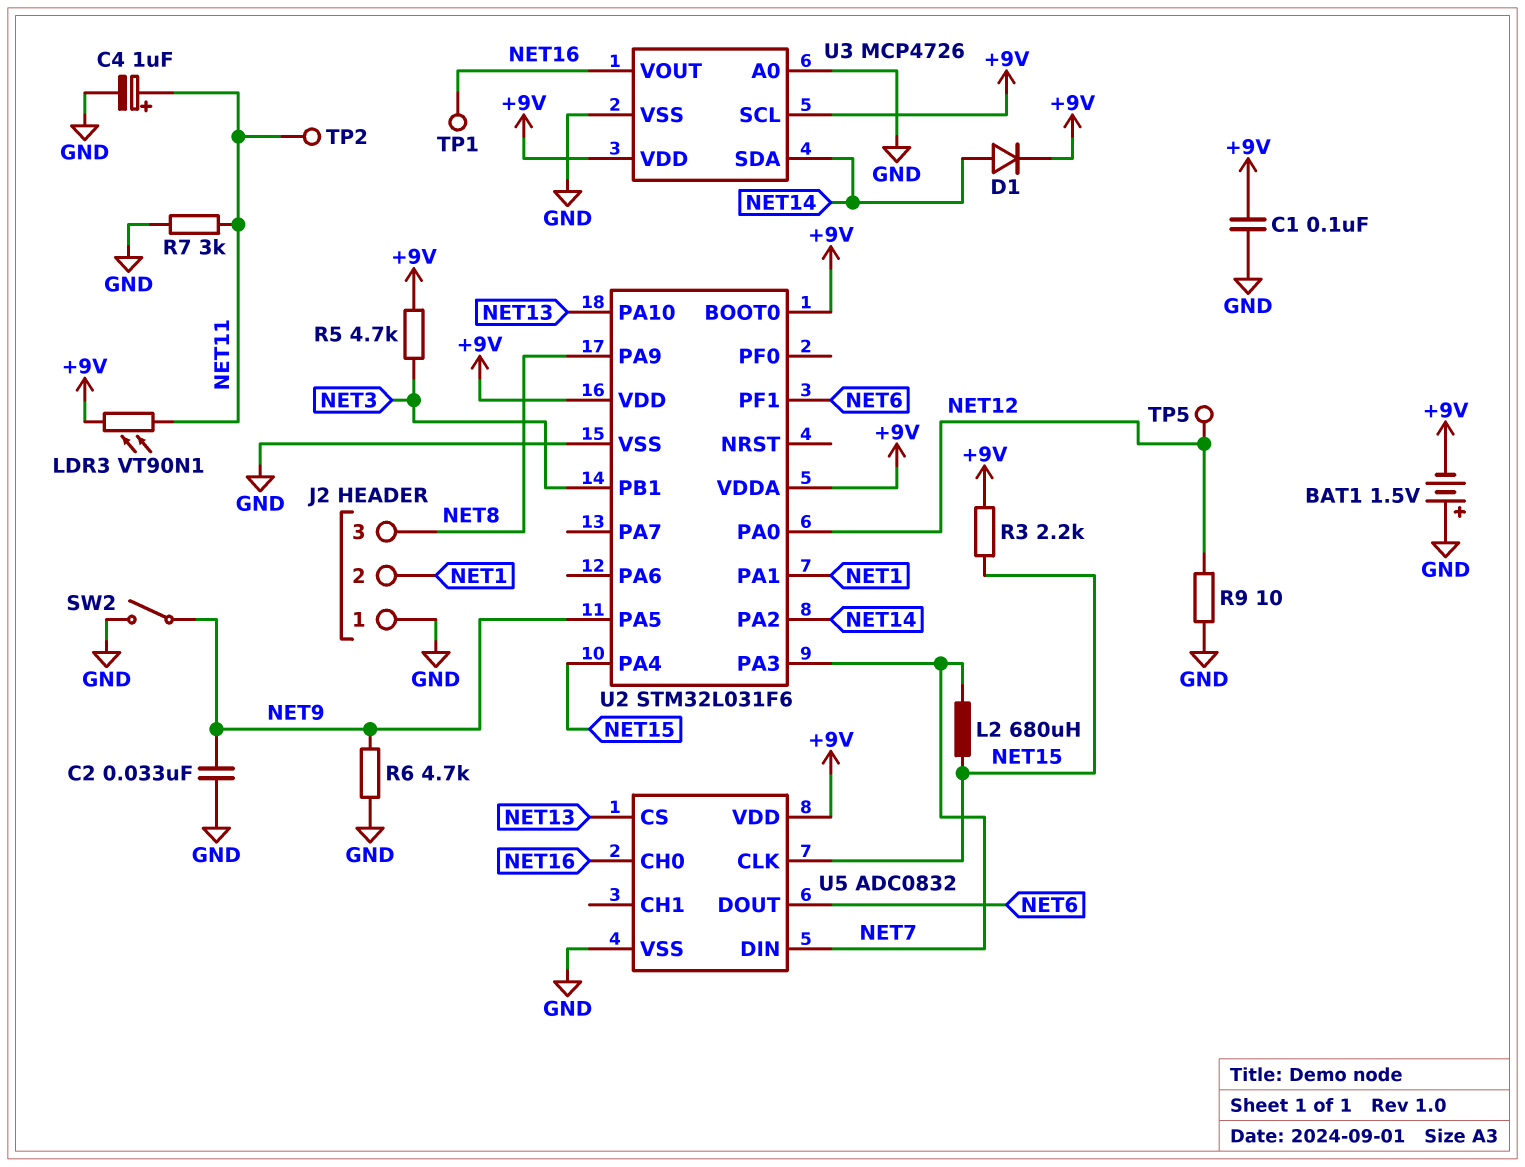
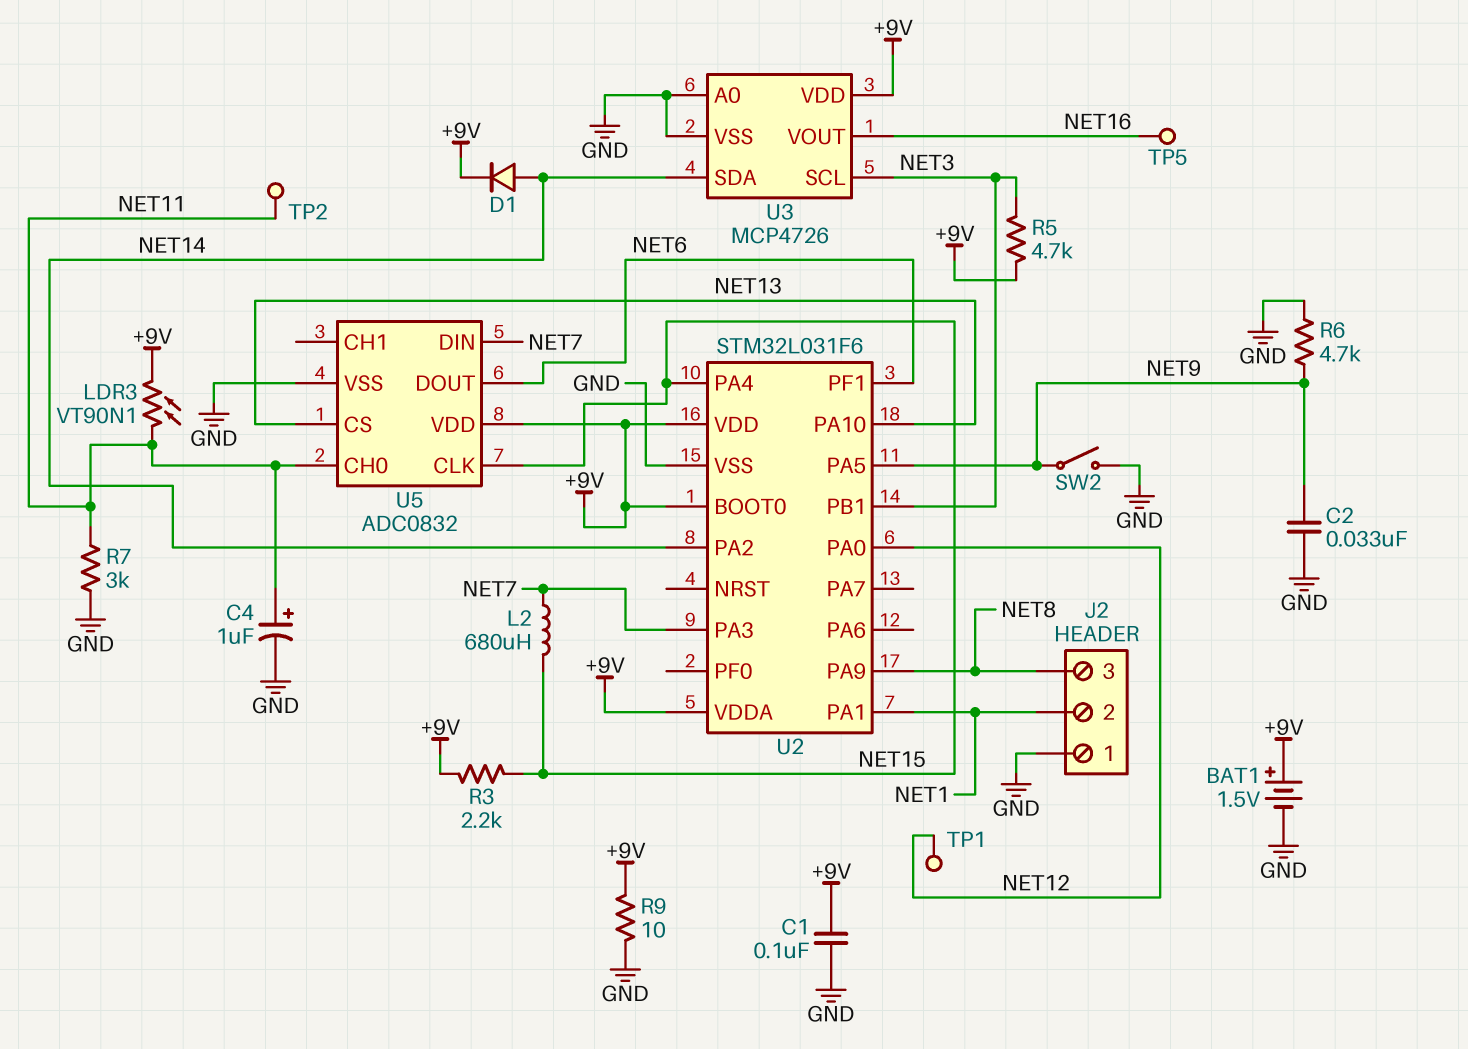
BAT1: 1.5V (plus GND, minus +9V) -> 1.5V (plus +9V, minus GND)
R9: 10 (GND, NET12) -> 10 (+9V, GND)
TP1: test point (NET16) -> test point (NET12)
TP5: test point (NET12) -> test point (NET16)
U3 pin SCL: +9V -> NET3
U5 pin CH0: NET16 -> NET11

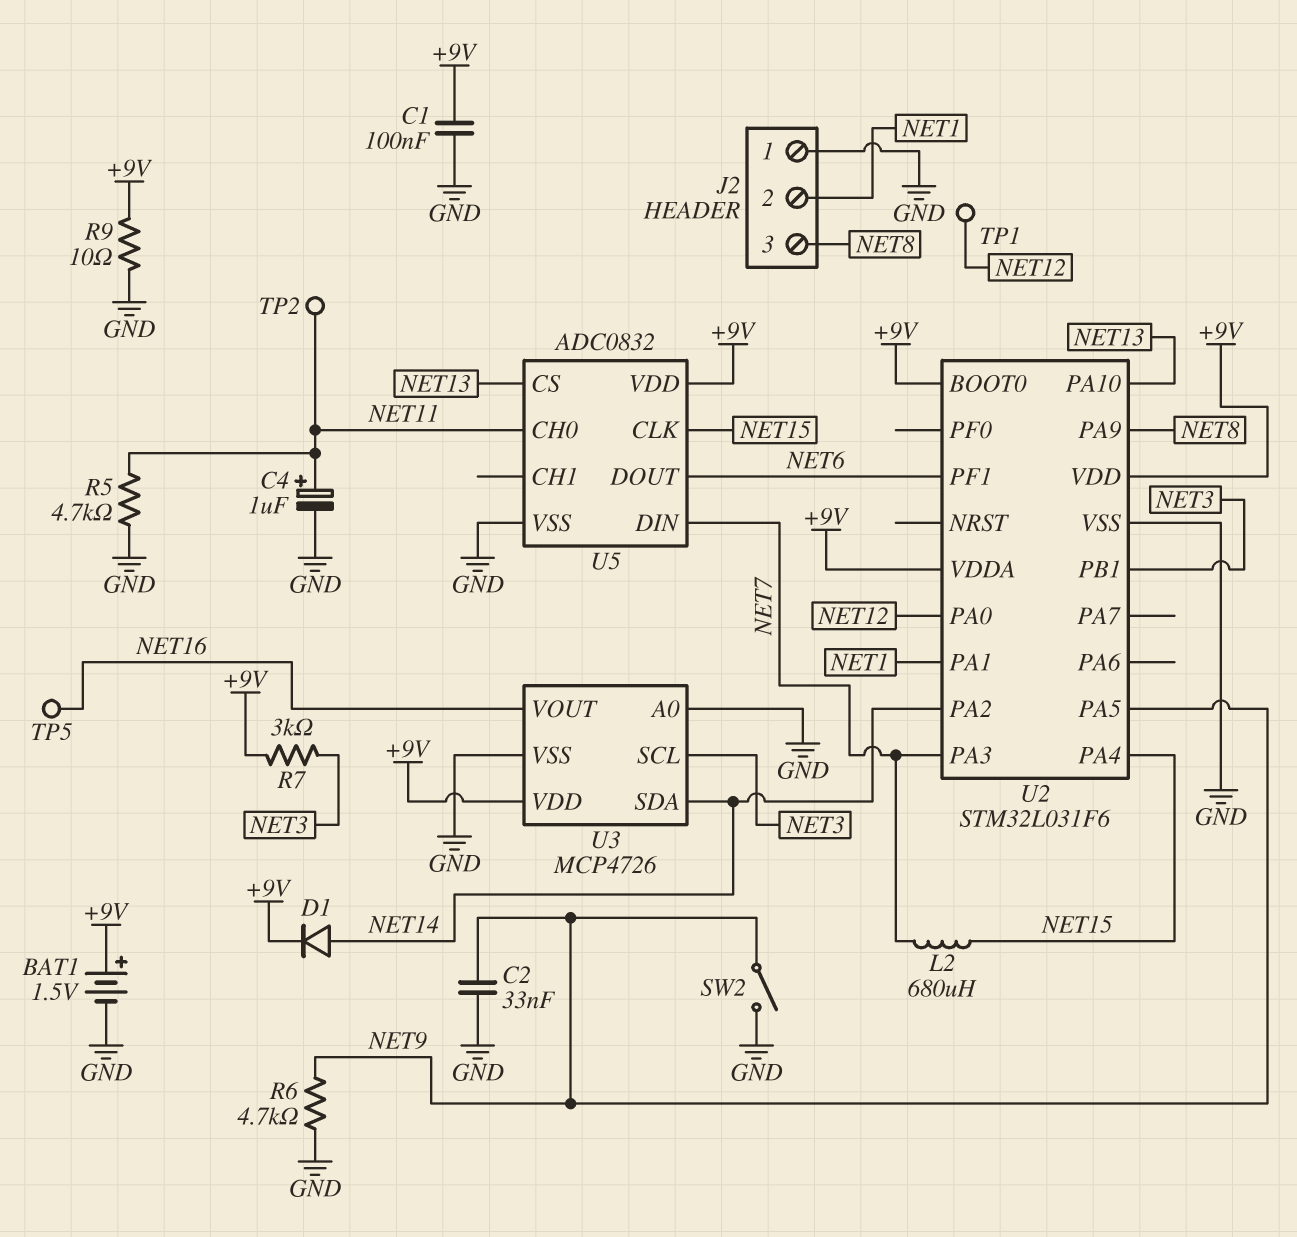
LDR3: VT90N1 (+9V, NET11) -> none
R3: 2.2k (+9V, NET15) -> none
R5: 4.7k (+9V, NET3) -> 4.7k (GND, NET11)
R7: 3k (GND, NET11) -> 3k (+9V, NET3)

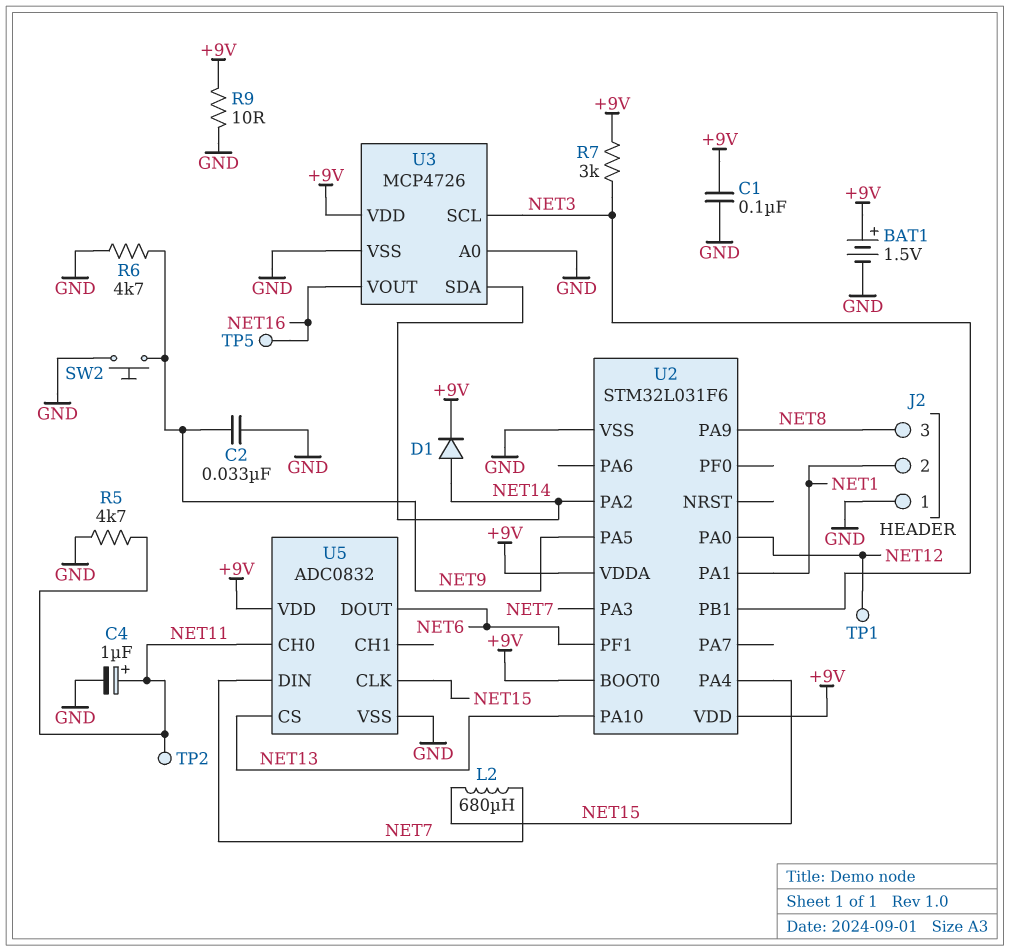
SW2: switch (GND, NET9) -> button (GND, NET9)

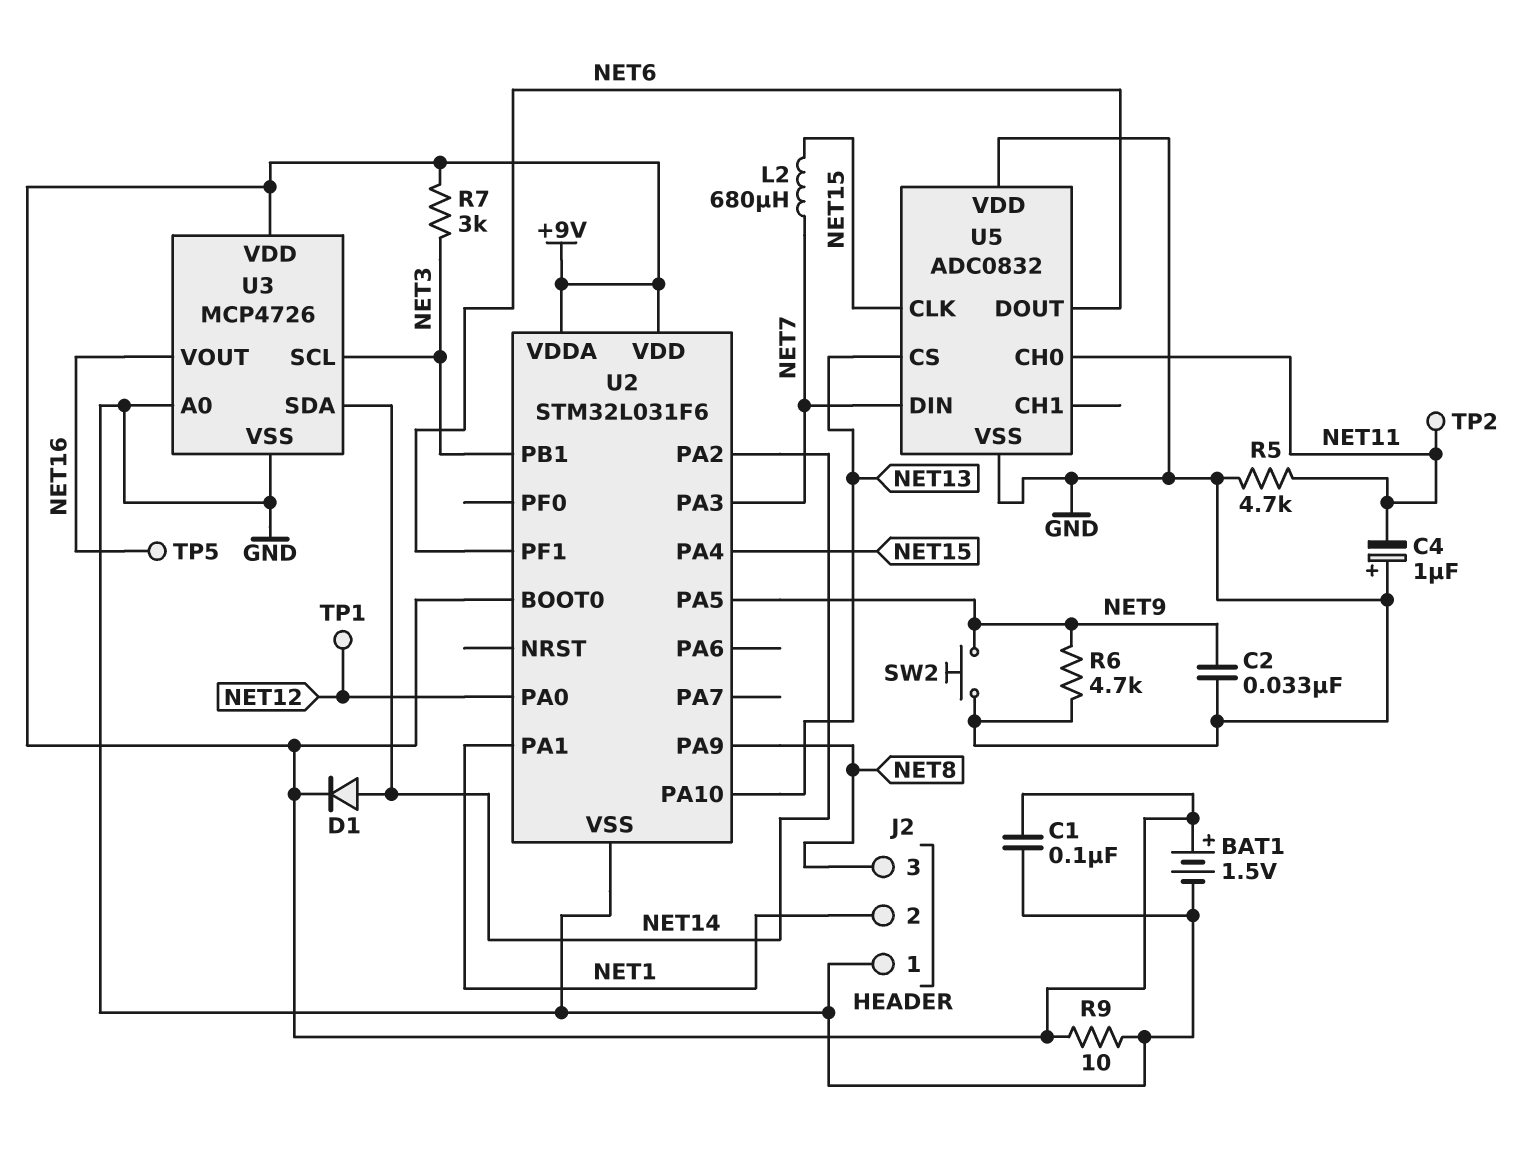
C4: 1uF (plus NET11, minus GND) -> 1uF (plus GND, minus NET11)
U5 pin VDD: +9V -> GND

